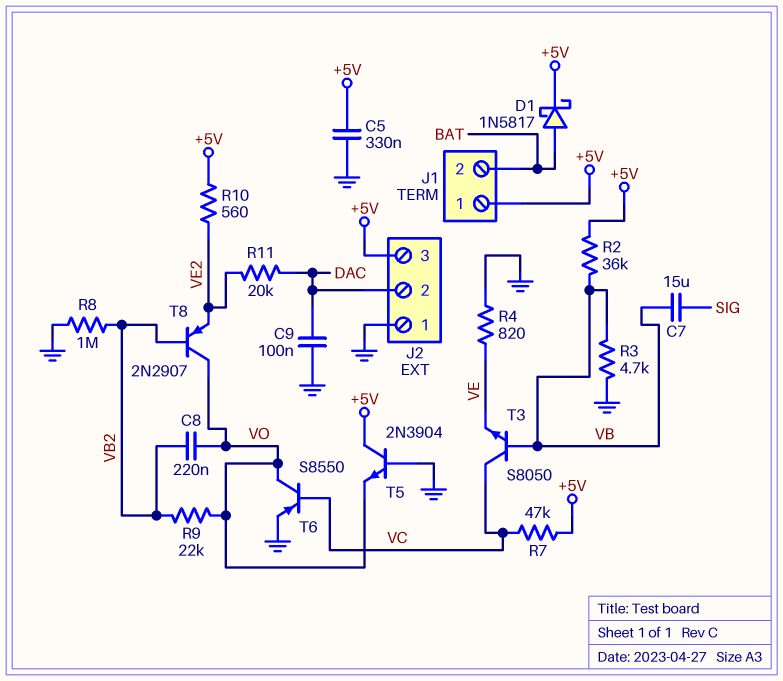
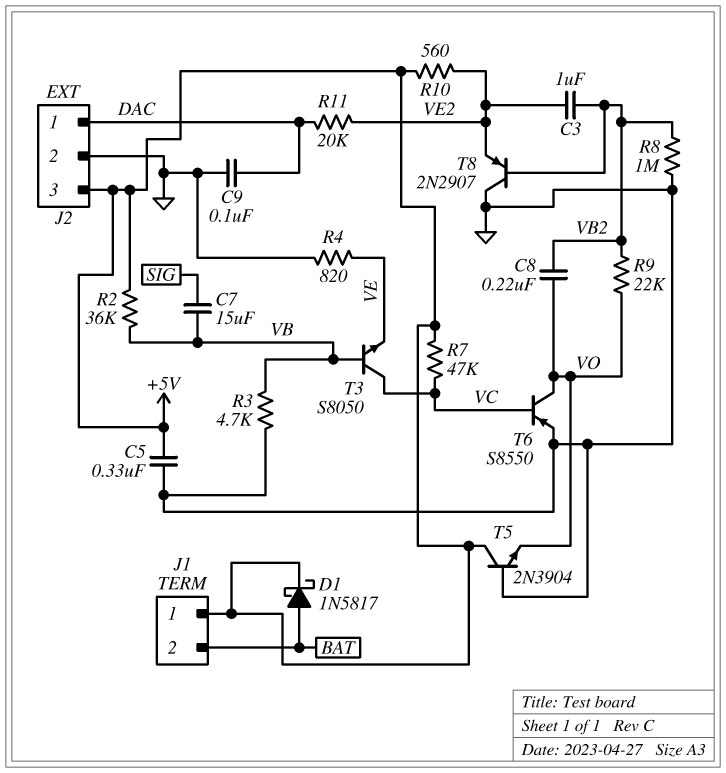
C3: none -> 1uF (VB2, VE2)
J2 pin 1: GND -> DAC
J2 pin 2: DAC -> GND
T8: PNP 2N2907 (B VB2, C VO, E VE2) -> PNP 2N2907 (B VB2, C GND, E VE2)

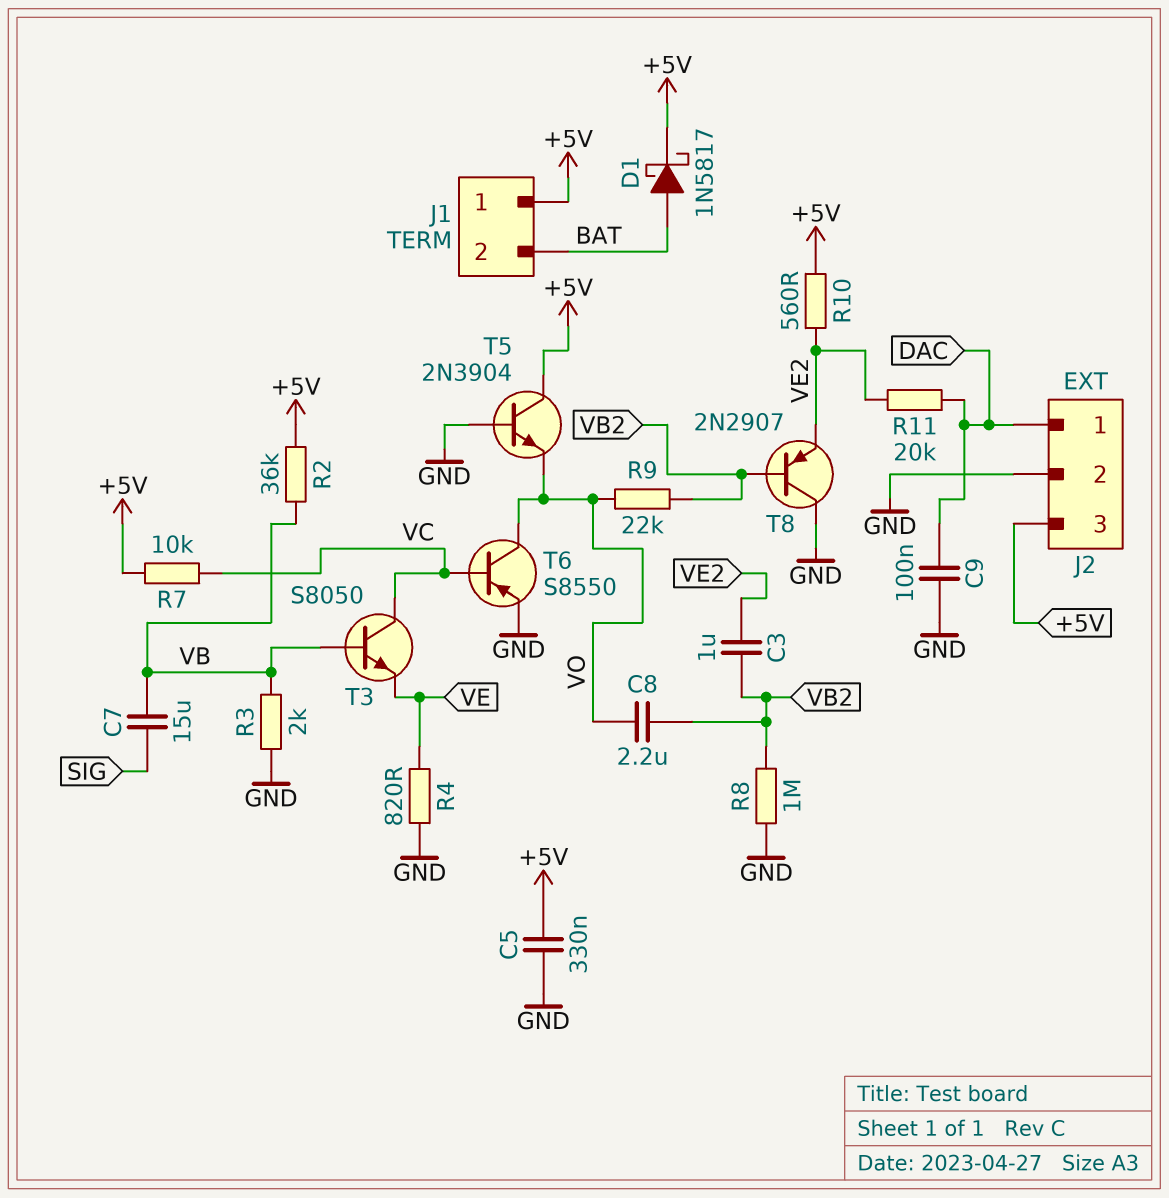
C8: 220nF (VB2, VO) -> 2.2uF (VB2, VO)
R3: 4.7k (GND, VB) -> 2k (GND, VB)
R7: 47k (+5V, VC) -> 10k (+5V, VC)

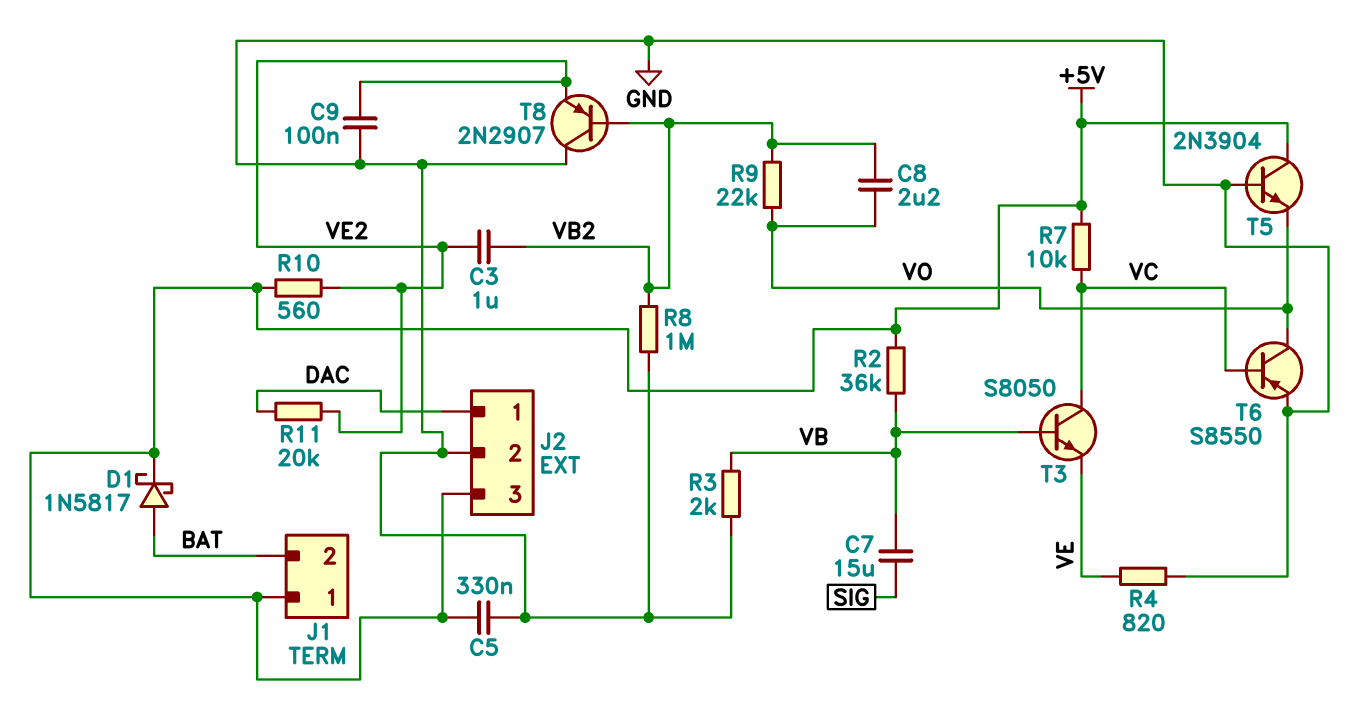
C9: 100nF (DAC, GND) -> 100nF (GND, VE2)

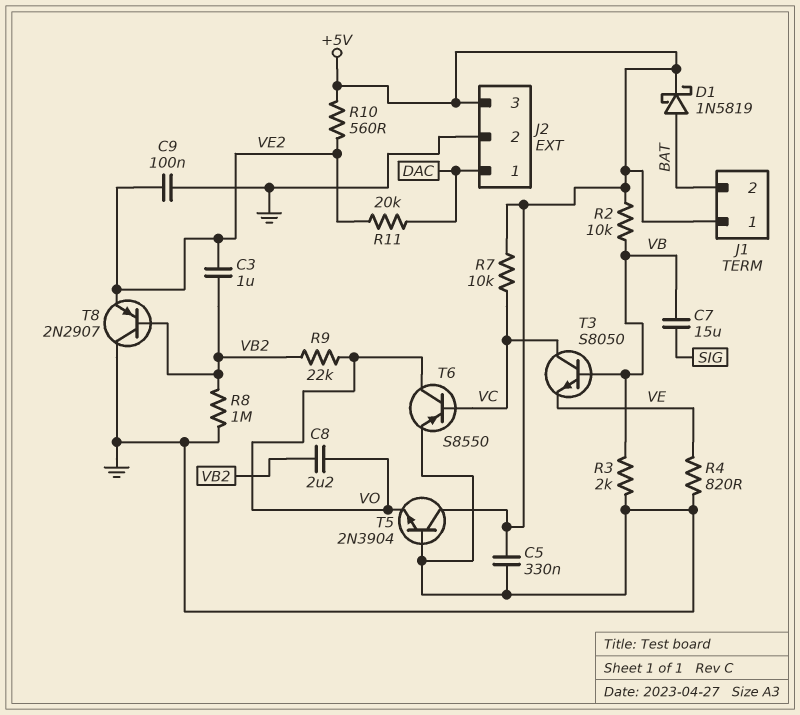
D1: schottky 1N5817 (A BAT, K +5V) -> schottky 1N5819 (A BAT, K +5V)
R2: 36k (+5V, VB) -> 10k (+5V, VB)

